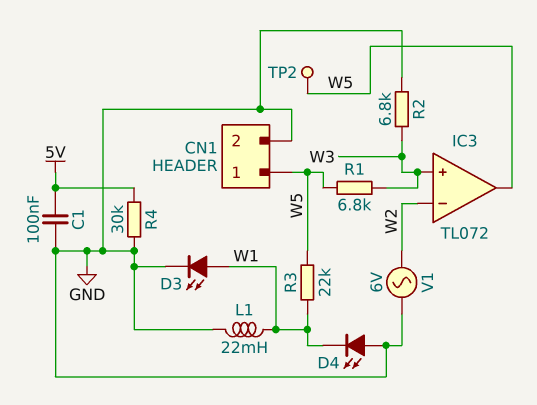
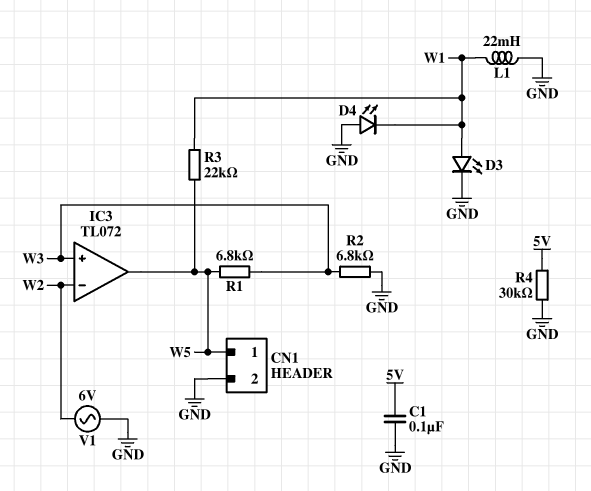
TP2: test point (W5) -> none

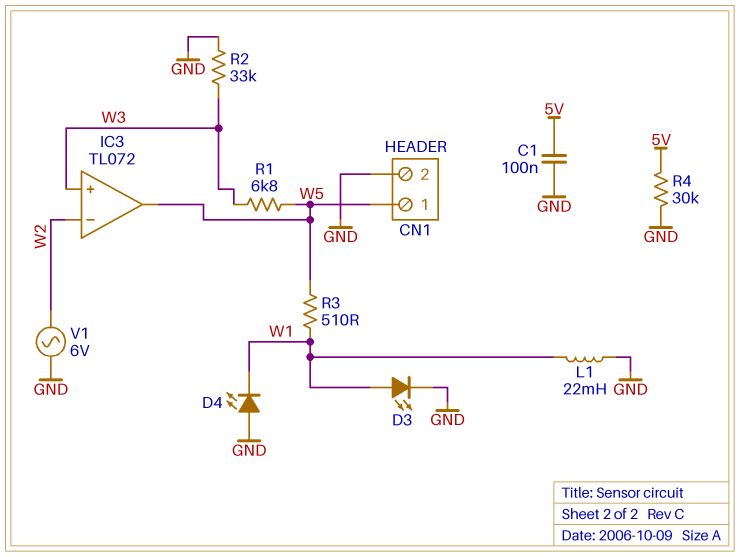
R2: 6.8k (GND, W3) -> 33k (GND, W3)
R3: 22k (W1, W5) -> 510 (W1, W5)

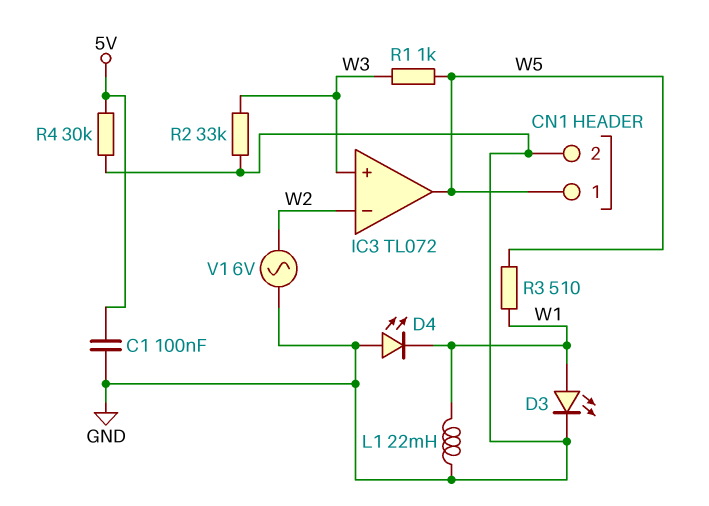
R1: 6.8k (W3, W5) -> 1k (W3, W5)

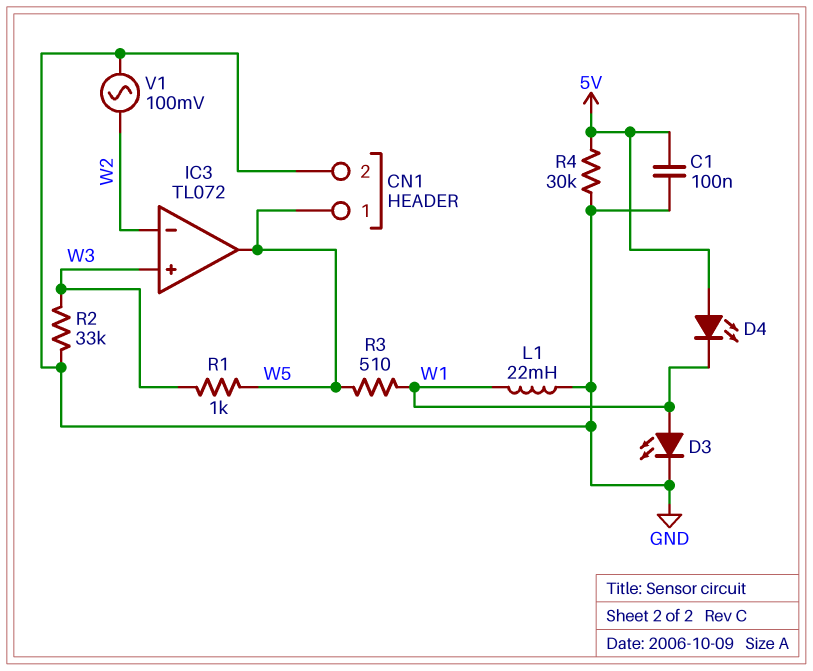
D4: LED (A GND, K W1) -> LED (A 5V, K W1)
V1: AC 6V (GND, W2) -> AC 100mV (GND, W2)

